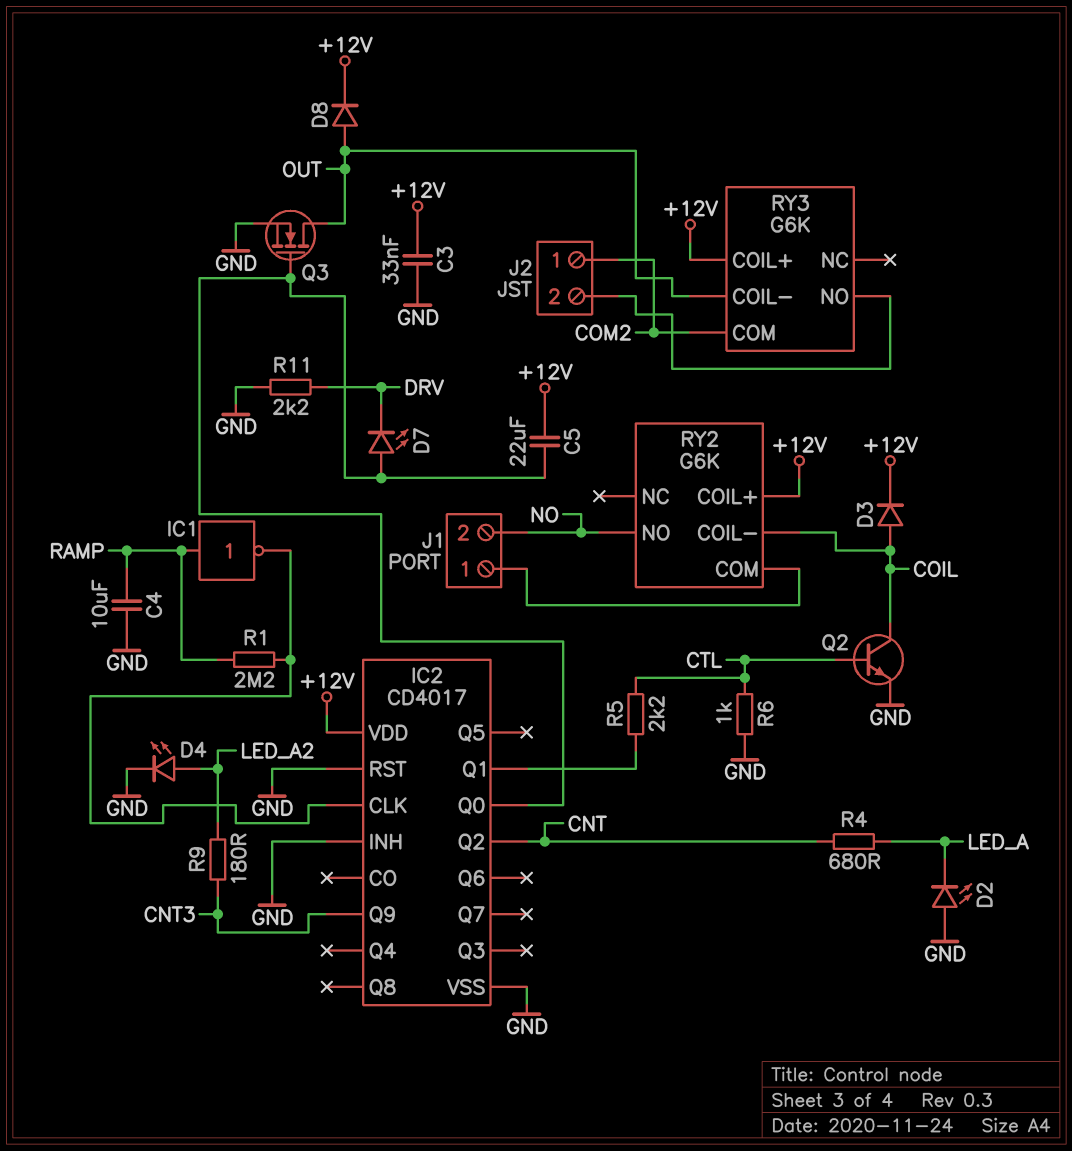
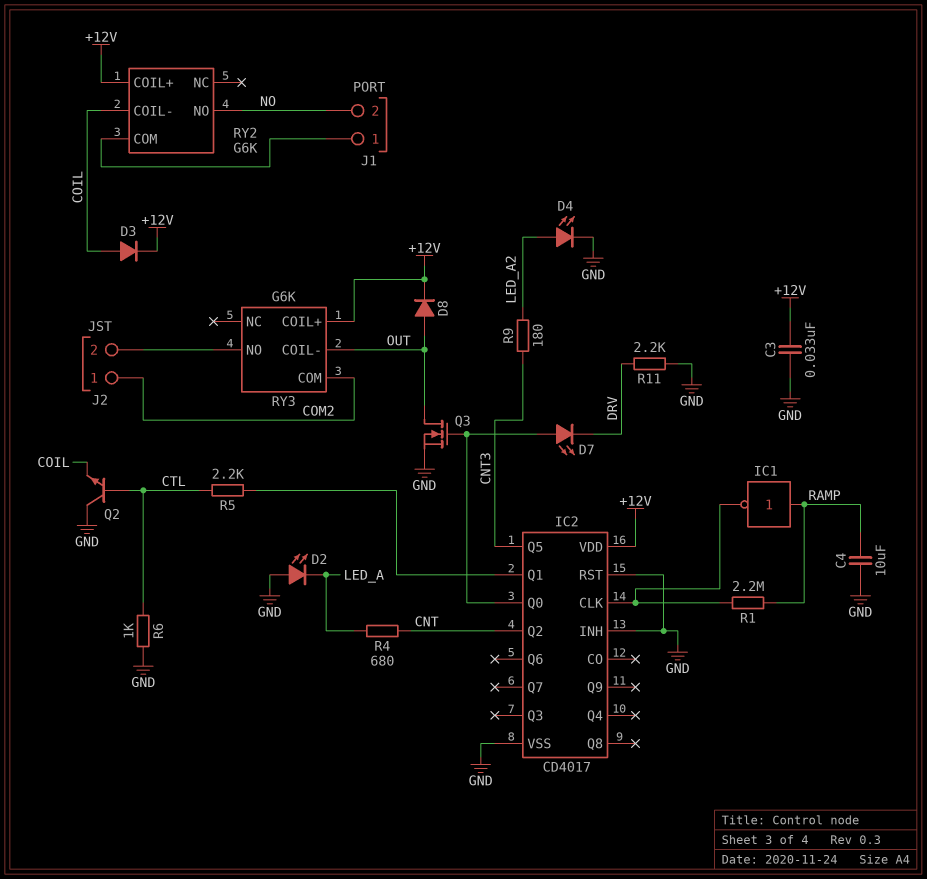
C5: 22uF (+12V, IC2/Q0) -> none
IC2 pin Q5: none -> CNT3
IC2 pin Q9: CNT3 -> none
Q2: NPN (B CTL, C COIL, E GND) -> NPN (B CTL, C GND, E COIL)

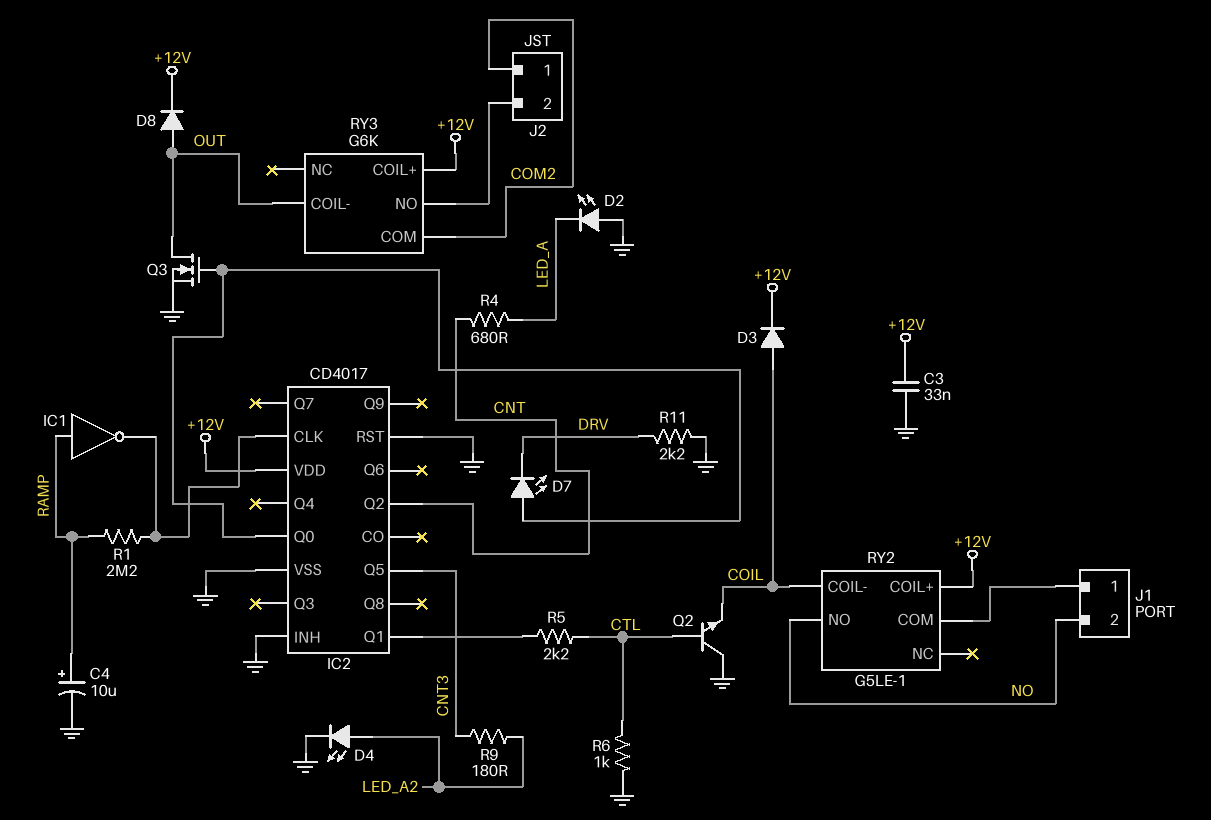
C4: 10uF (GND, RAMP) -> 10uF (plus RAMP, minus GND)
RY2: G6K -> G5LE-1

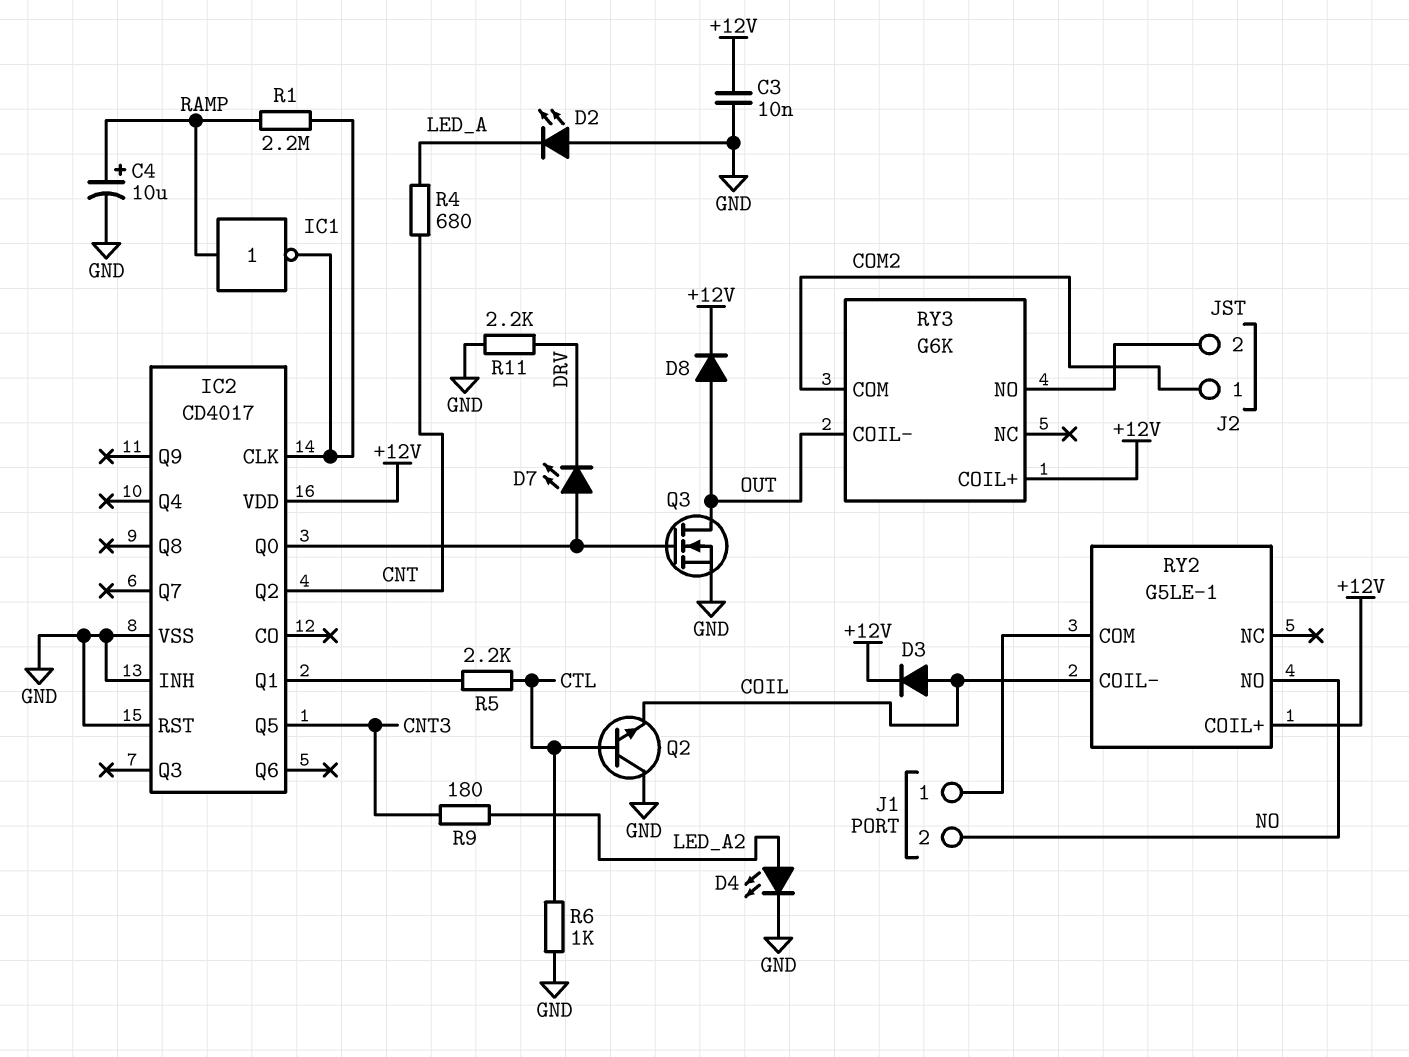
C3: 33nF (+12V, GND) -> 10nF (+12V, GND)

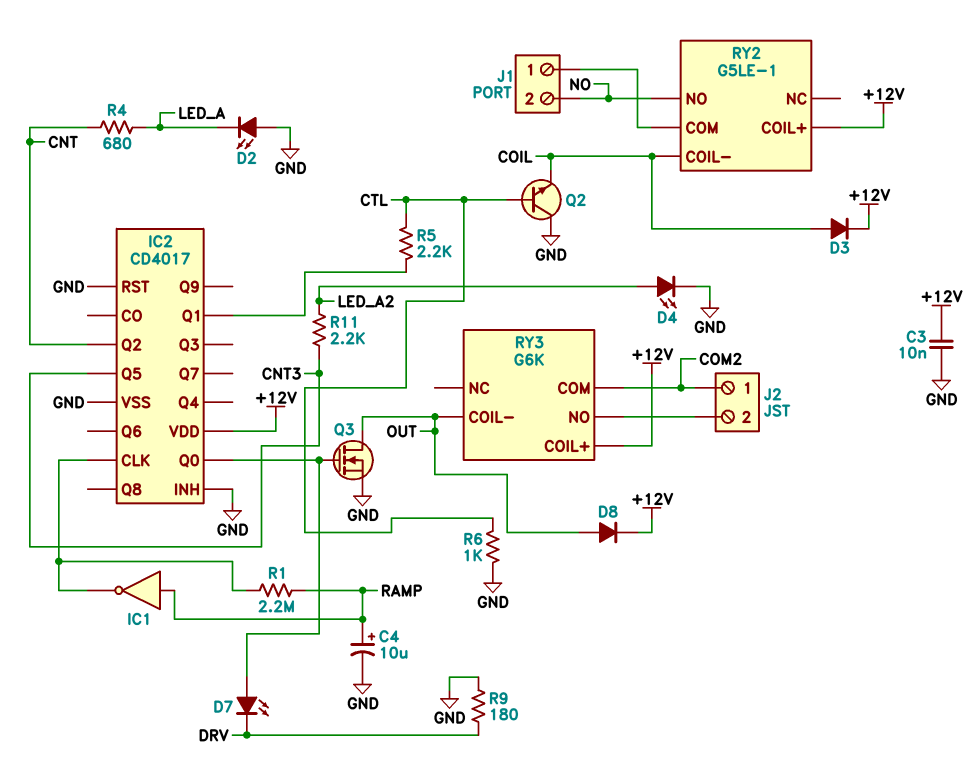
R9: 180 (CNT3, LED_A2) -> 180 (DRV, GND)
R11: 2.2k (DRV, GND) -> 2.2k (CNT3, LED_A2)

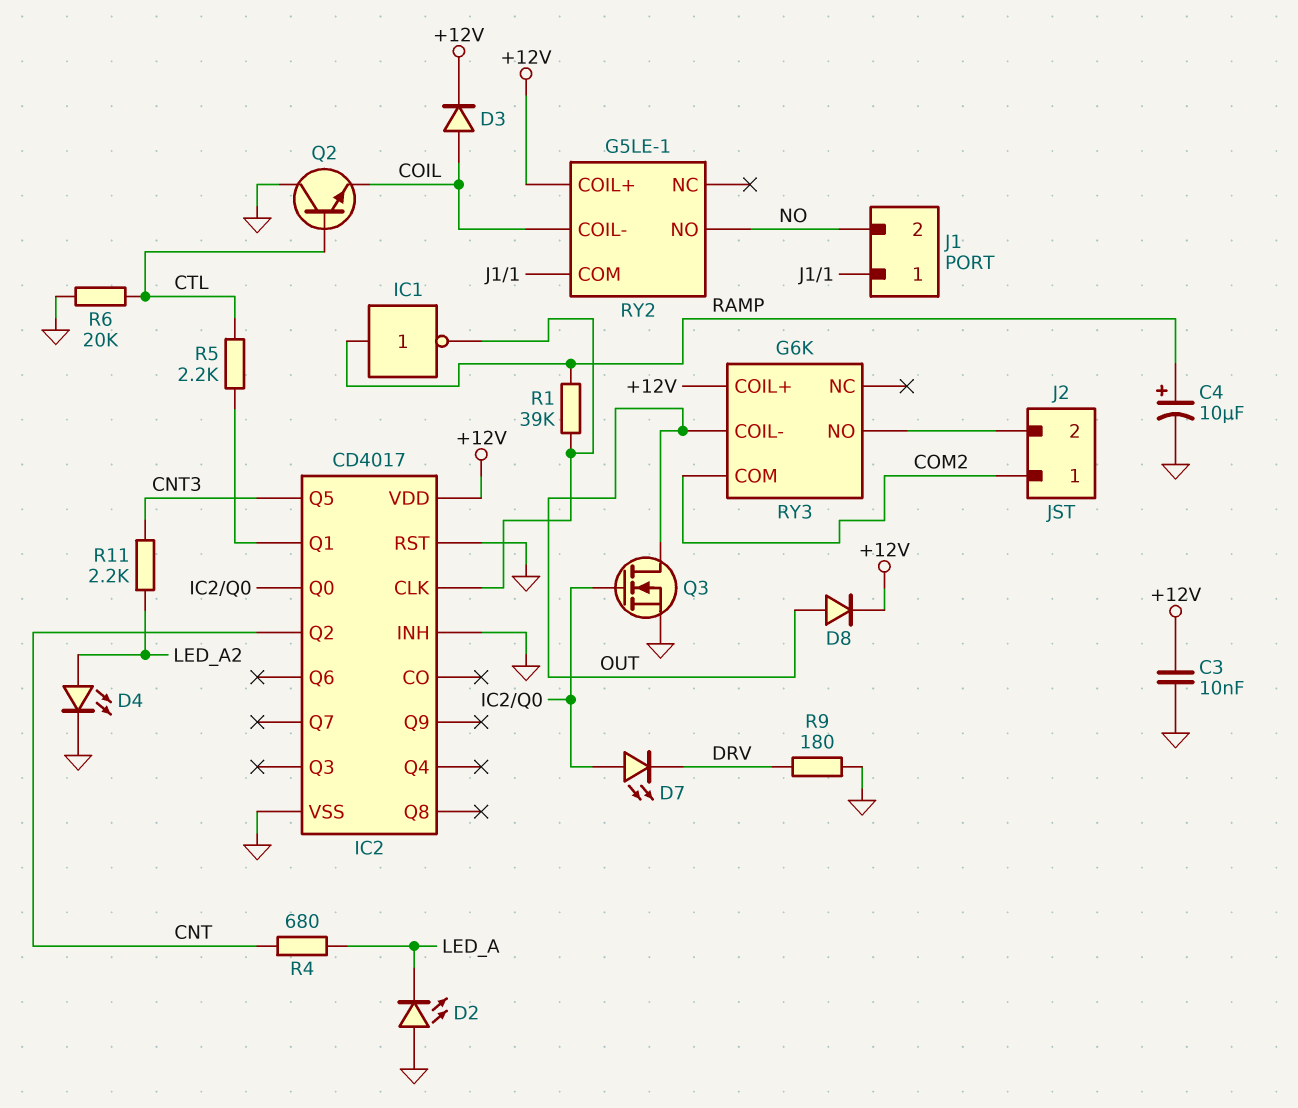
R1: 2.2M (IC2/CLK, RAMP) -> 39k (IC2/CLK, RAMP)
R6: 1k (CTL, GND) -> 20k (CTL, GND)

